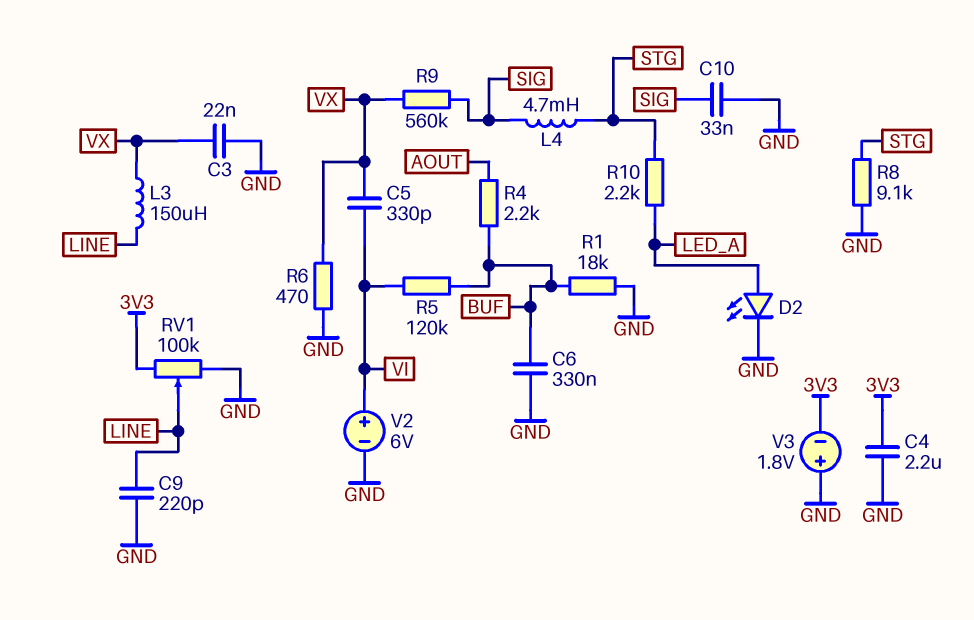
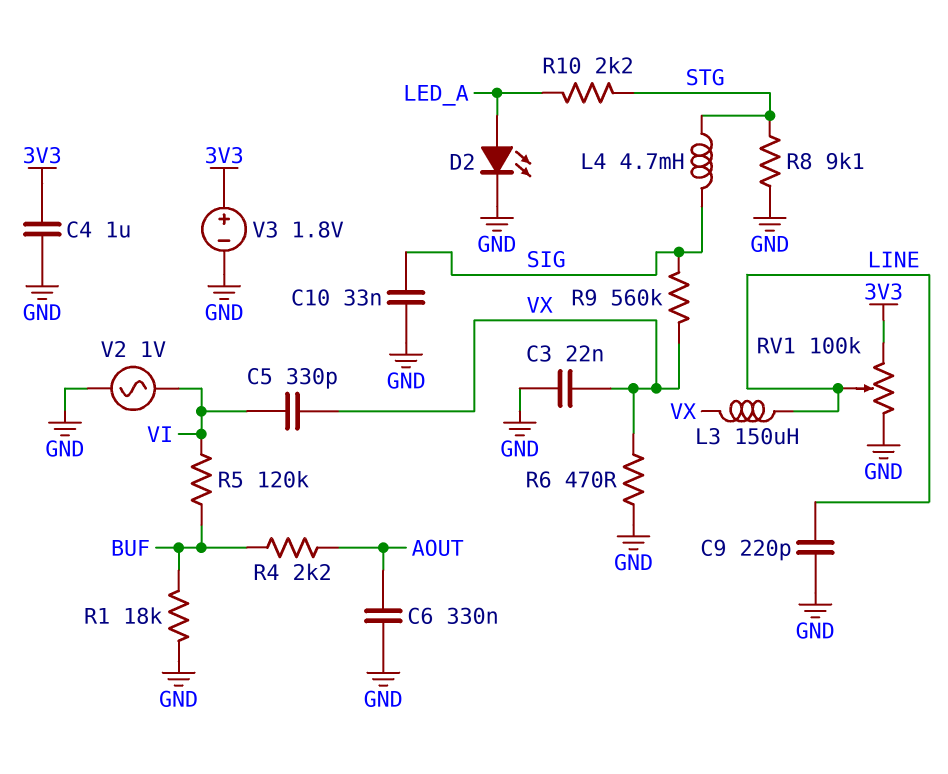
C4: 2.2uF (3V3, GND) -> 1uF (3V3, GND)
C6: 330nF (BUF, GND) -> 330nF (AOUT, GND)
V2: 6V (plus VI, minus GND) -> AC 1V (GND, VI)
V3: 1.8V (plus GND, minus 3V3) -> 1.8V (plus 3V3, minus GND)

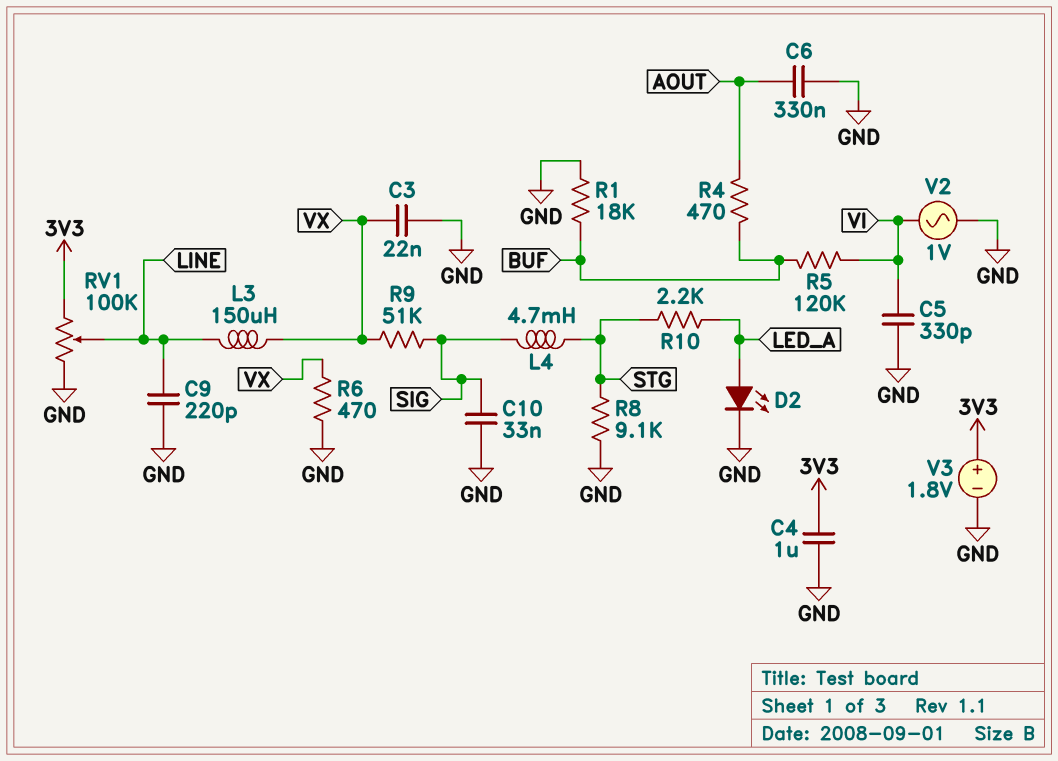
C5: 330pF (VI, VX) -> 330pF (GND, VI)
R4: 2.2k (AOUT, BUF) -> 470 (AOUT, BUF)
R9: 560k (SIG, VX) -> 51k (SIG, VX)

